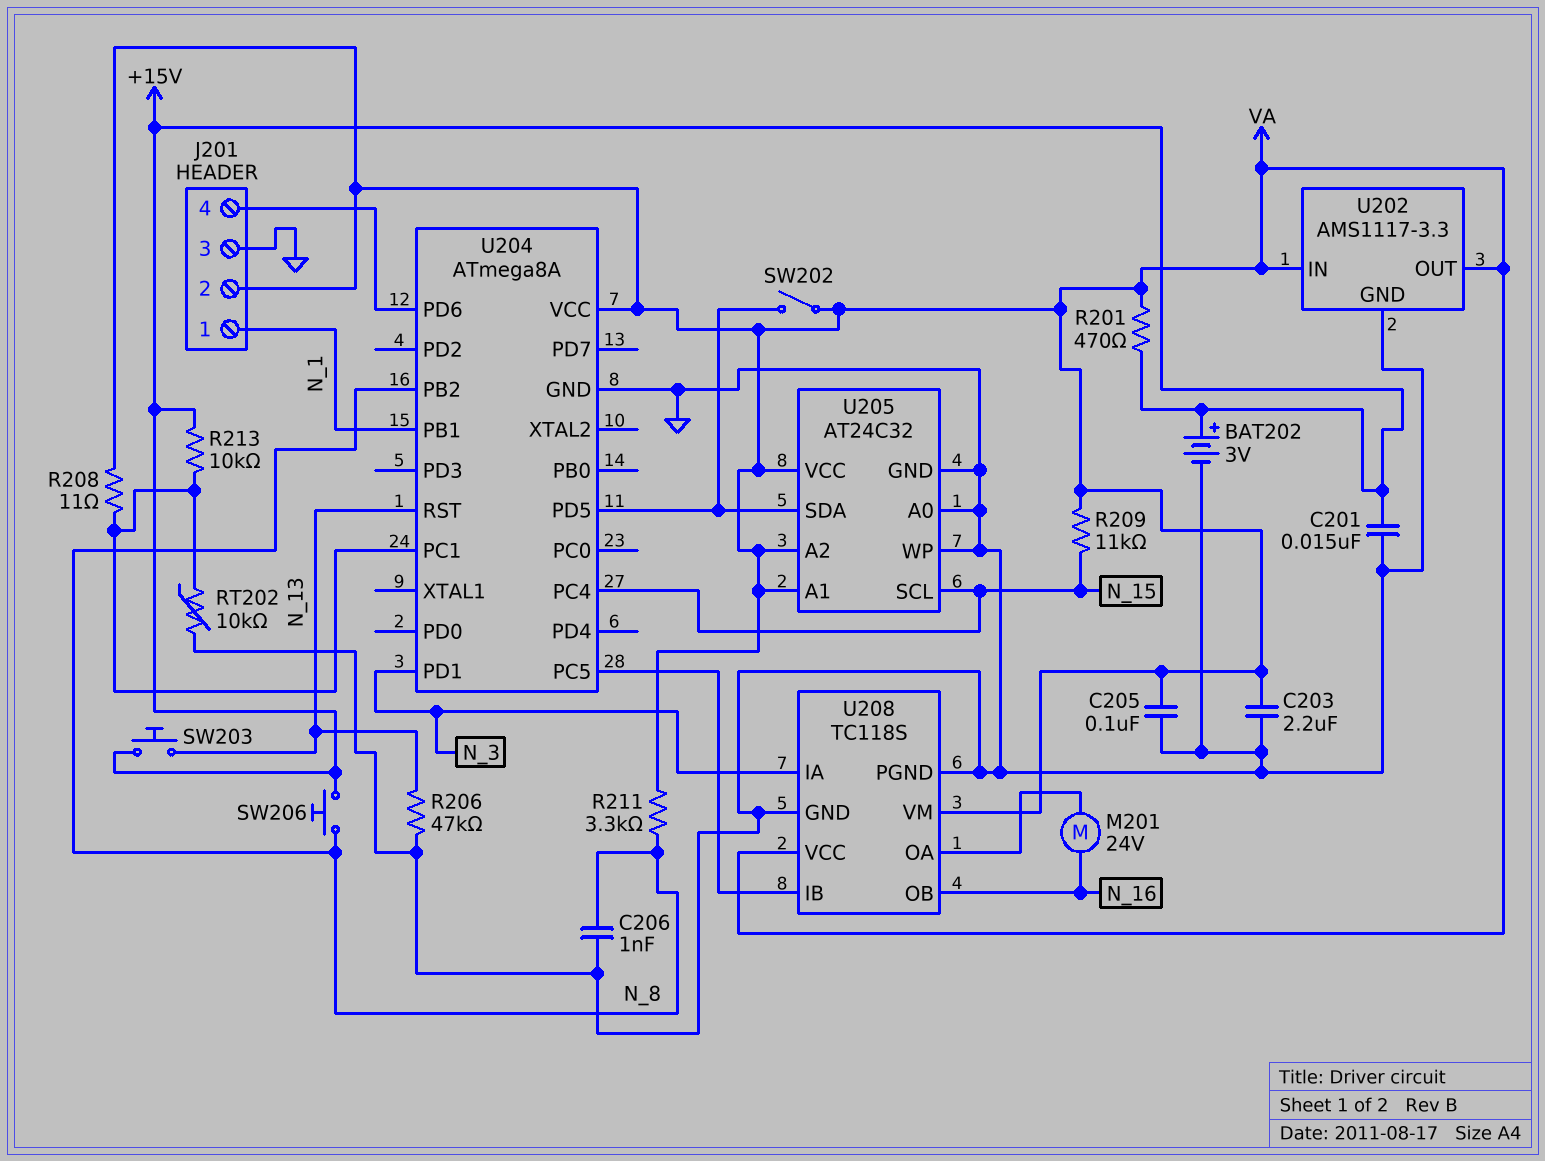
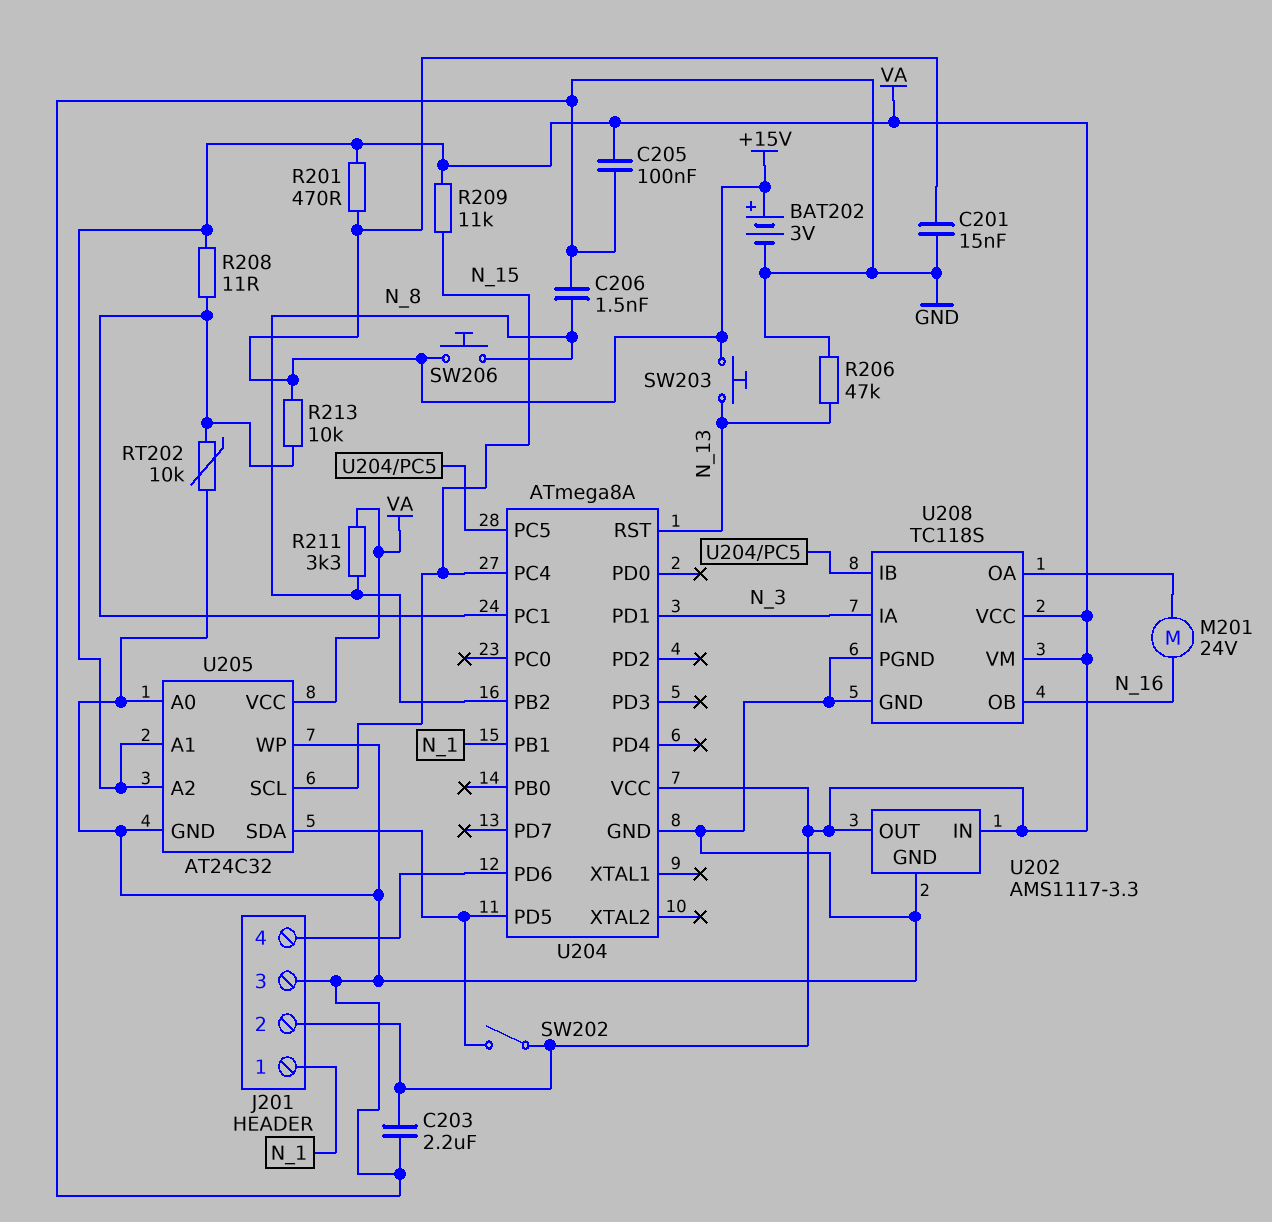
C206: 1nF (GND, N_8) -> 1.5nF (GND, N_8)

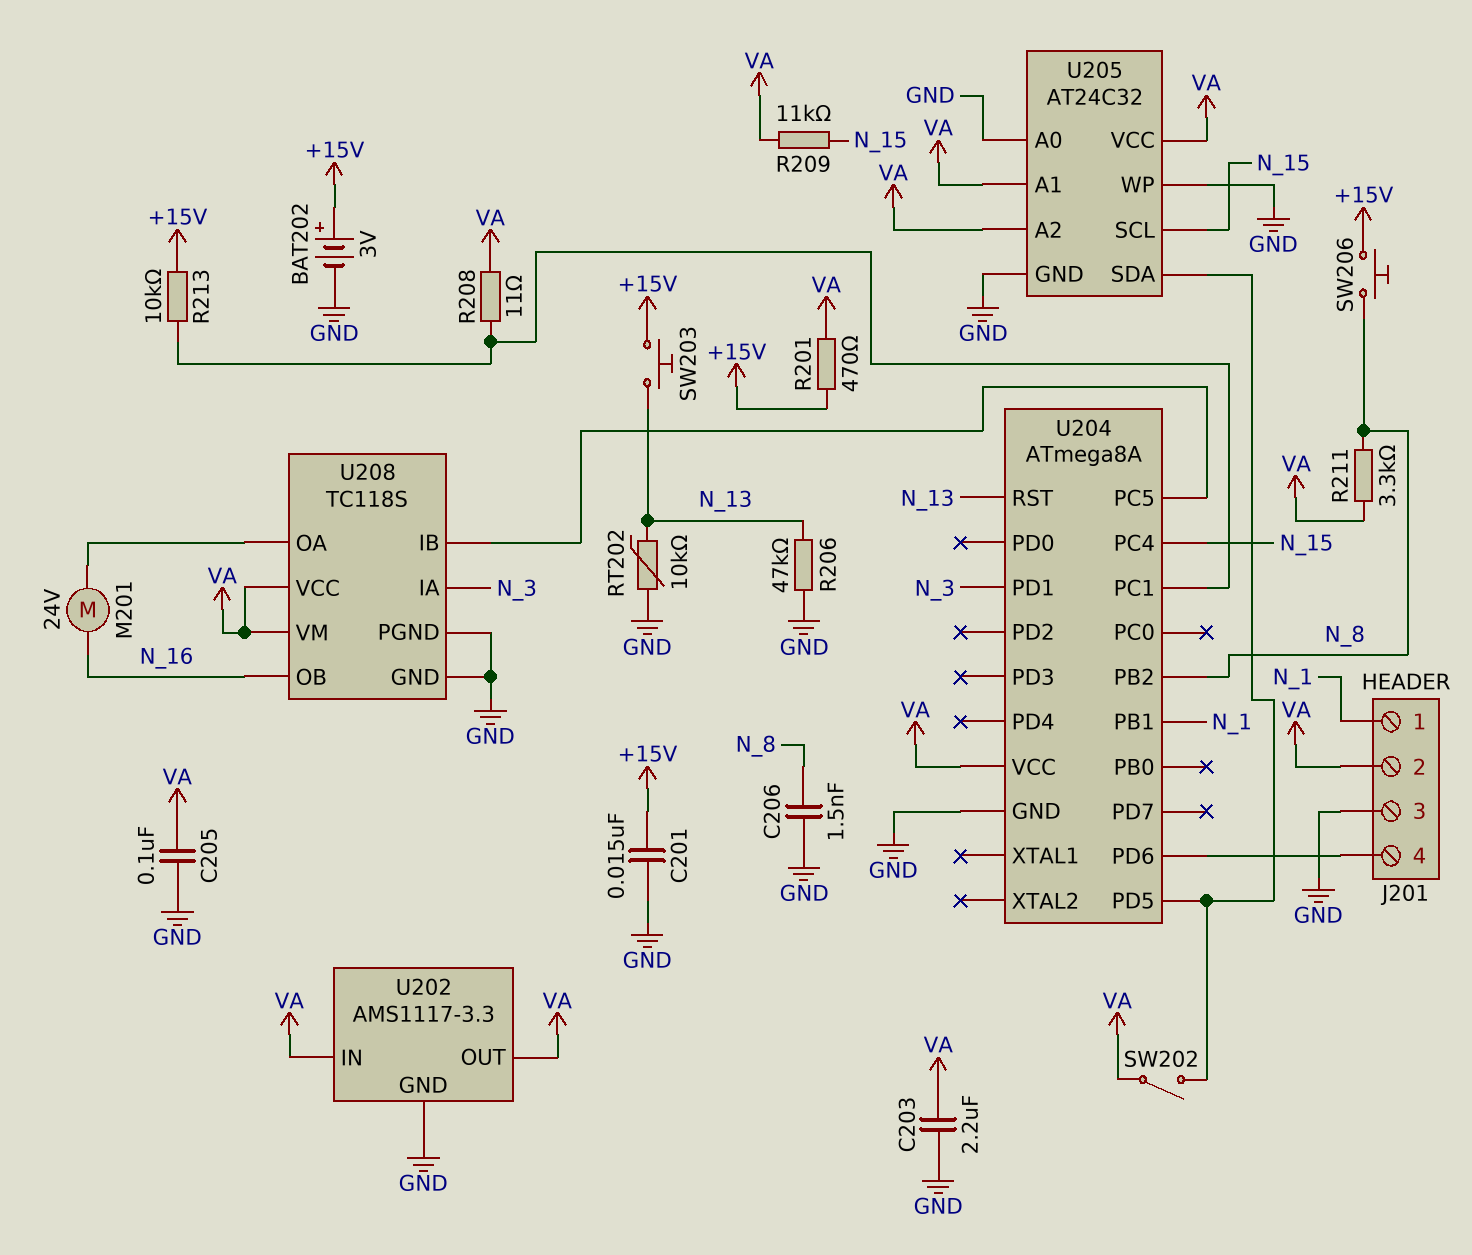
RT202: 10k (GND, U204/PC1) -> 10k (GND, N_13)

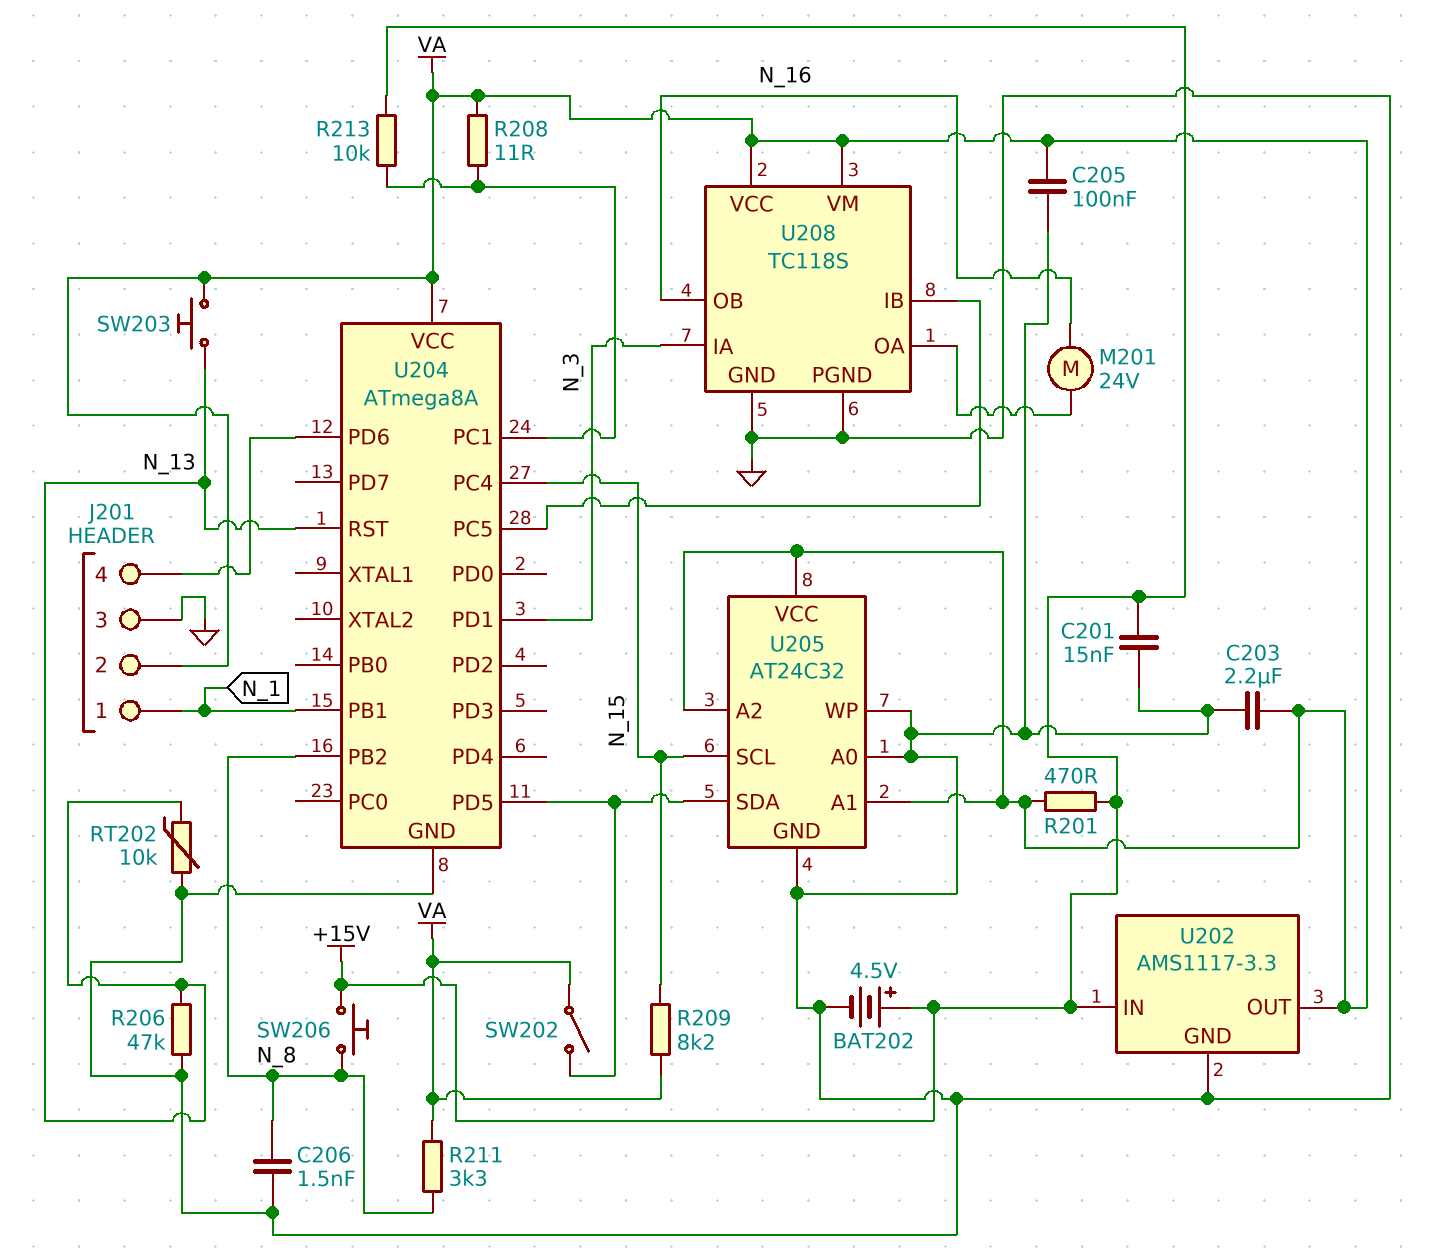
BAT202: 3V (plus +15V, minus GND) -> 4.5V (plus +15V, minus GND)
R209: 11k (N_15, VA) -> 8.2k (N_15, VA)
SW203: button (+15V, N_13) -> button (N_13, VA)
U202 pin IN: VA -> +15V

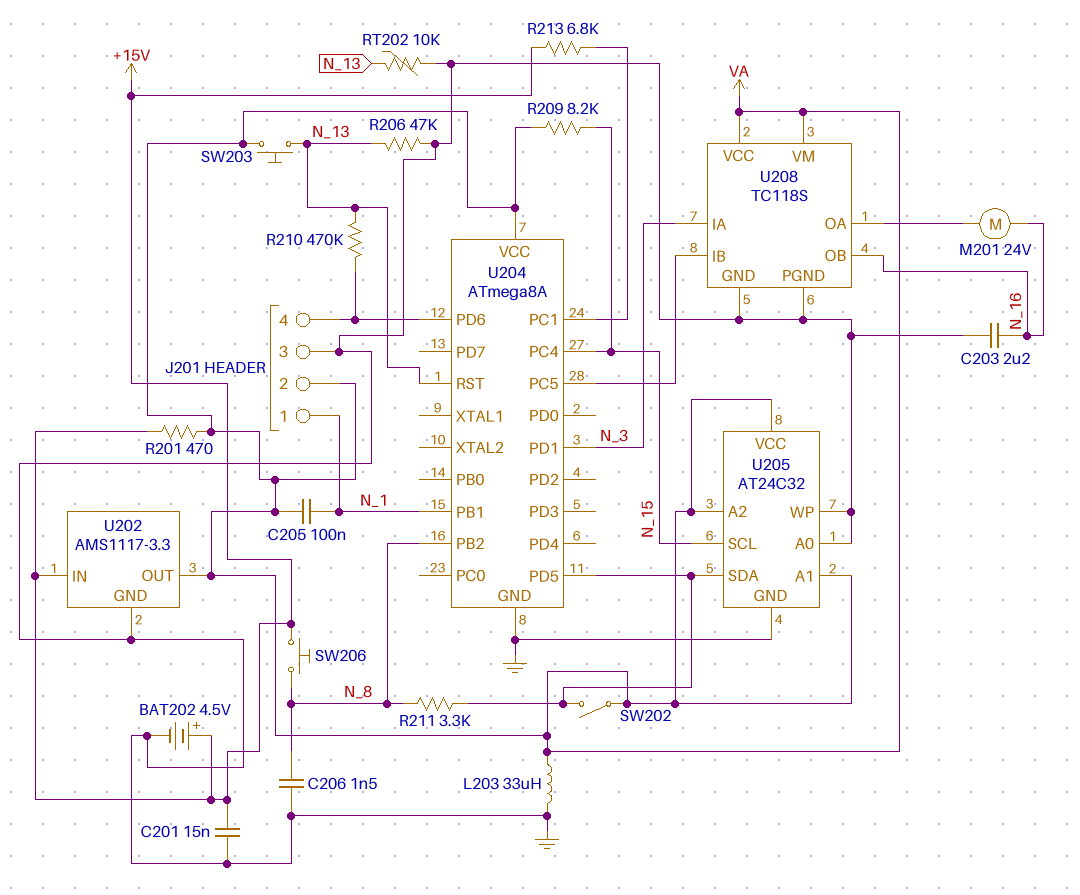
C203: 2.2uF (GND, VA) -> 2.2uF (GND, N_16)
C205: 100nF (GND, VA) -> 100nF (N_1, VA)
L203: none -> 33uH (GND, VA)
R208: 11 (U204/PC1, VA) -> none
R210: none -> 470k (J201/4, N_13)
R211: 3.3k (N_8, VA) -> 3.3k (N_8, U204/PD5)
R213: 10k (+15V, U204/PC1) -> 6.8k (+15V, U204/PC1)

